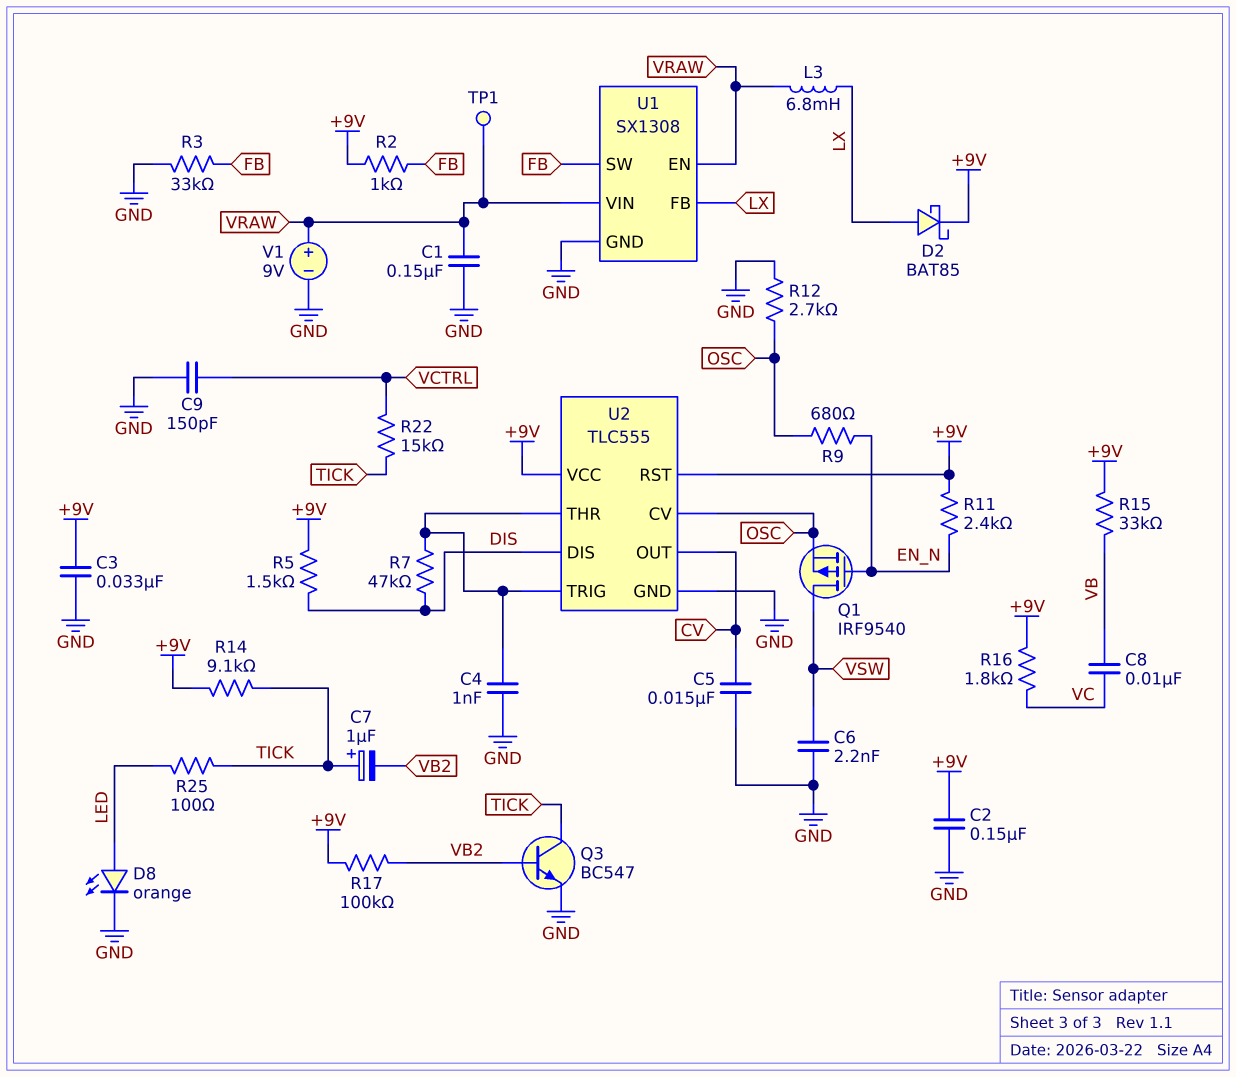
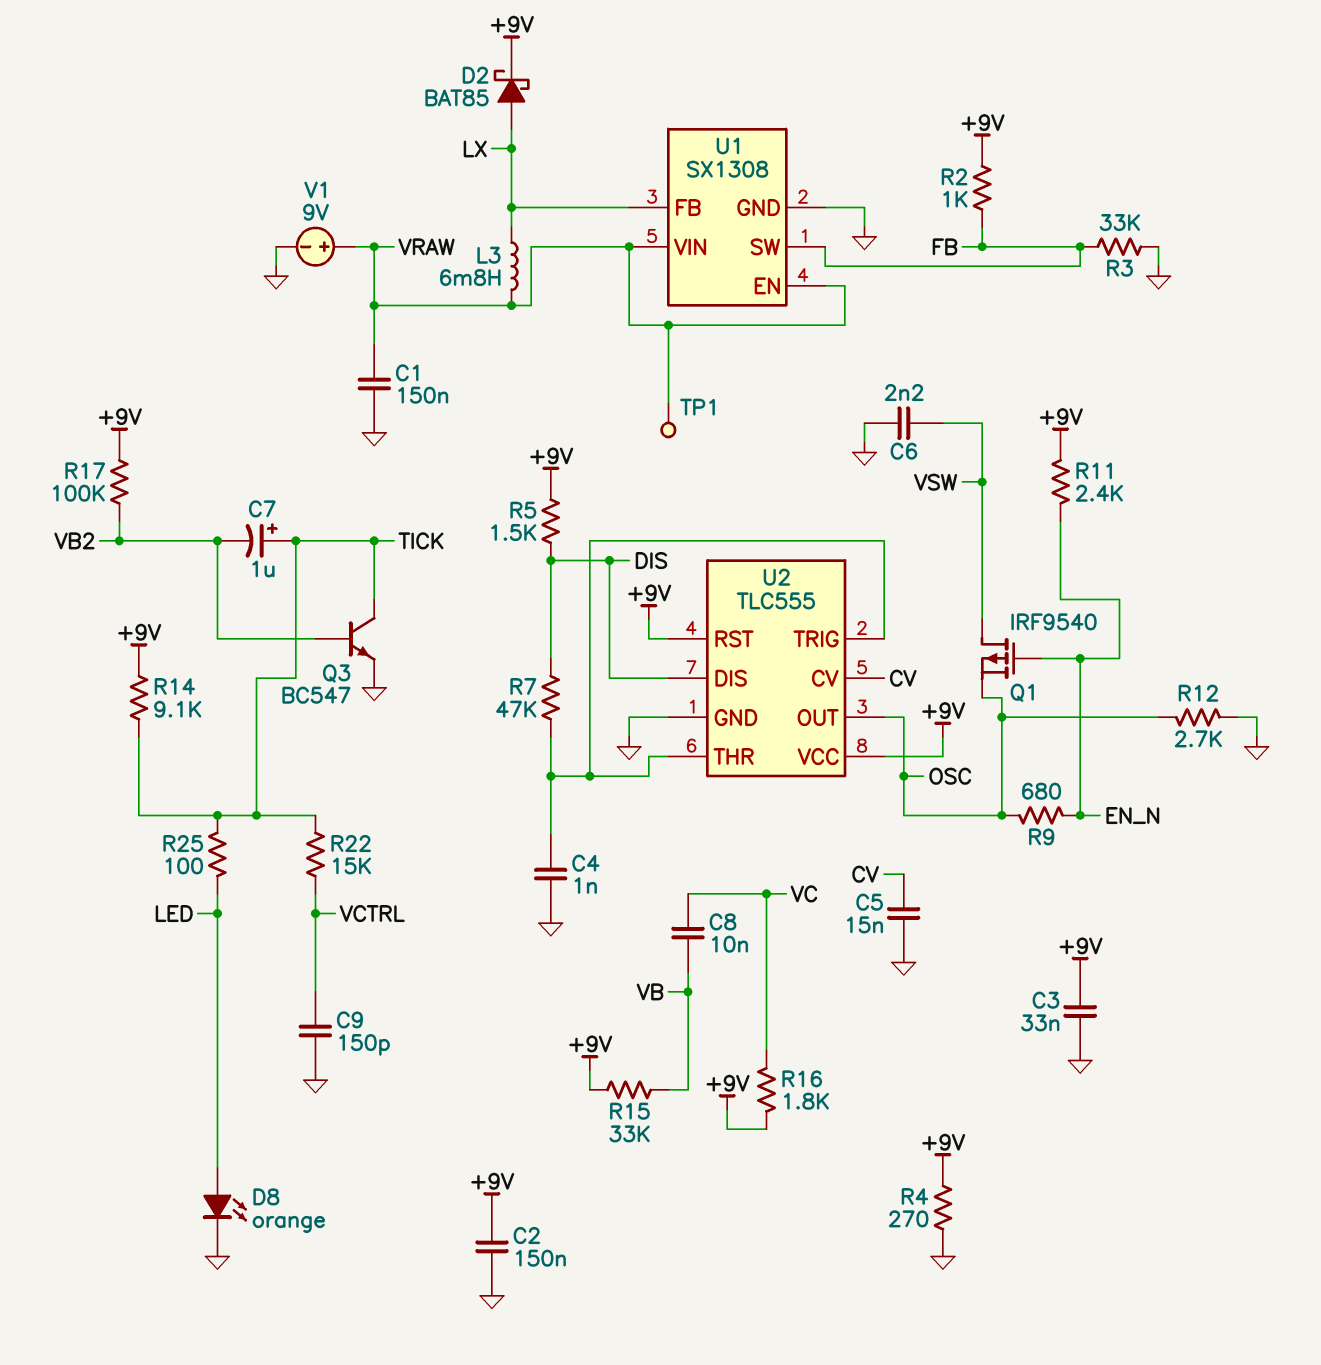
R4: none -> 270 (+9V, GND)
U2 pin CV: OSC -> CV
U2 pin OUT: CV -> OSC

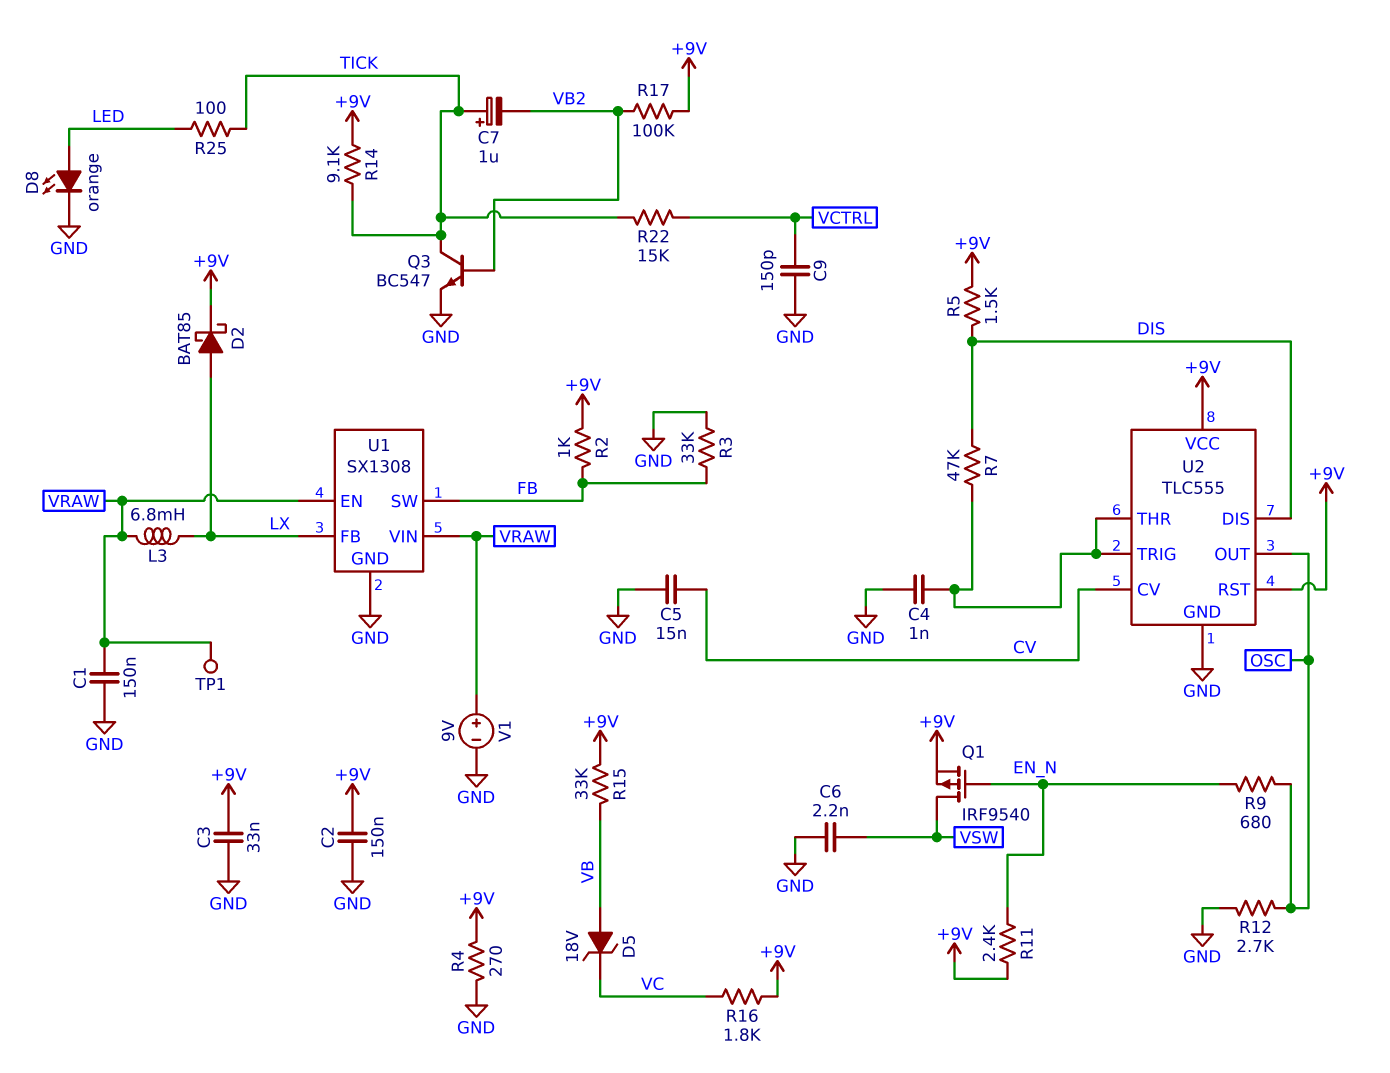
C8: 10nF (VB, VC) -> none
D5: none -> zener 18V (A VB, K VC)
Q1: PMOS IRF9540 (G EN_N, D VSW, S OSC) -> PMOS IRF9540 (G EN_N, D VSW, S +9V)

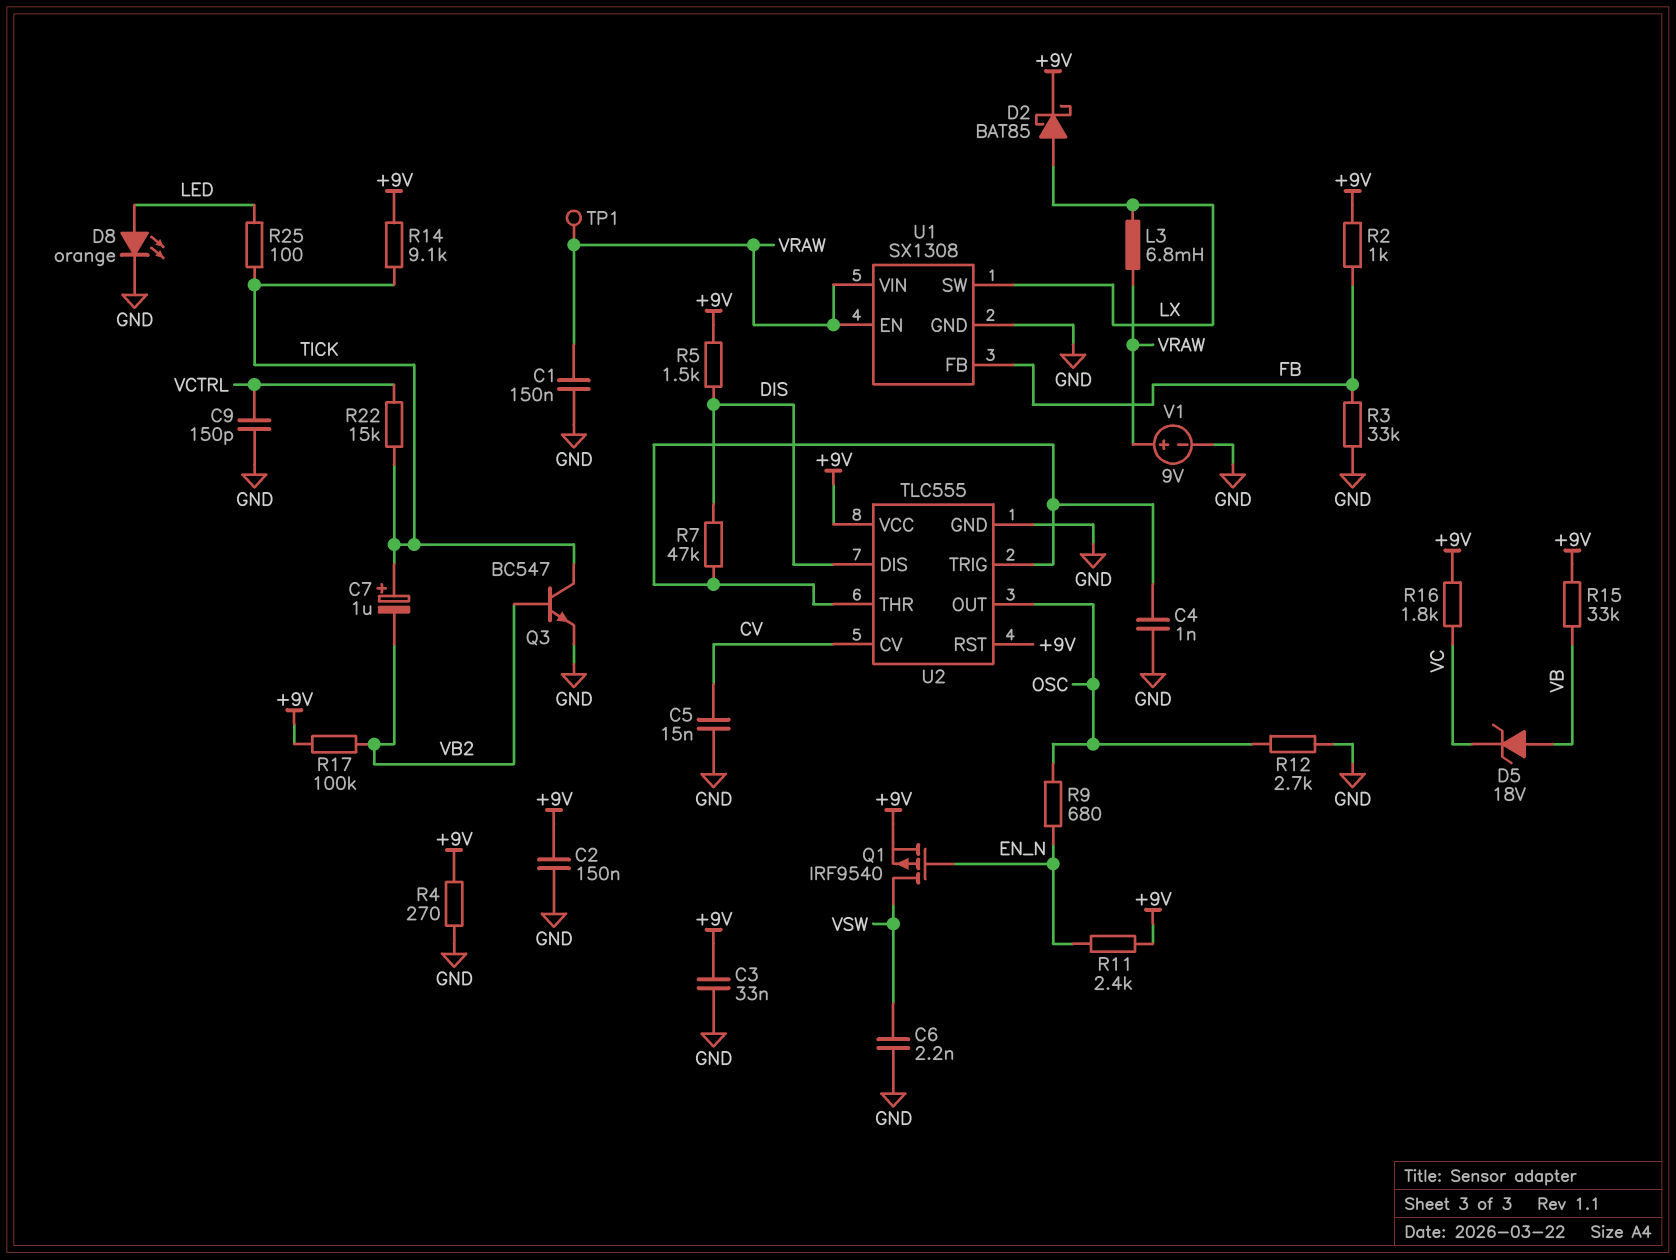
U1 pin FB: LX -> FB
U1 pin SW: FB -> LX

